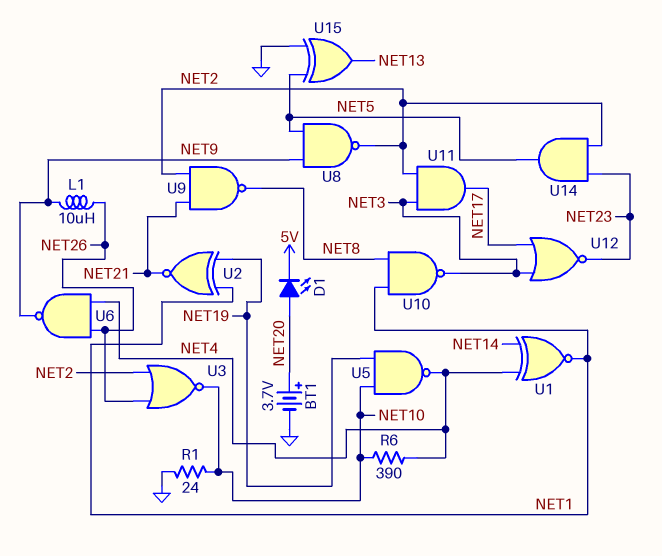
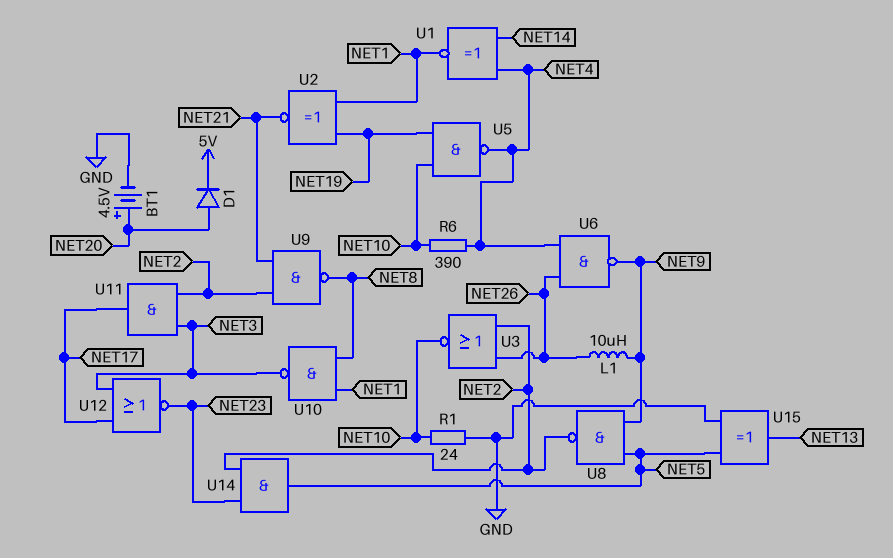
BT1: 3.7V (plus NET20, minus GND) -> 4.5V (plus NET20, minus GND)
D1: LED (A NET20, K 5V) -> diode (A NET20, K 5V)

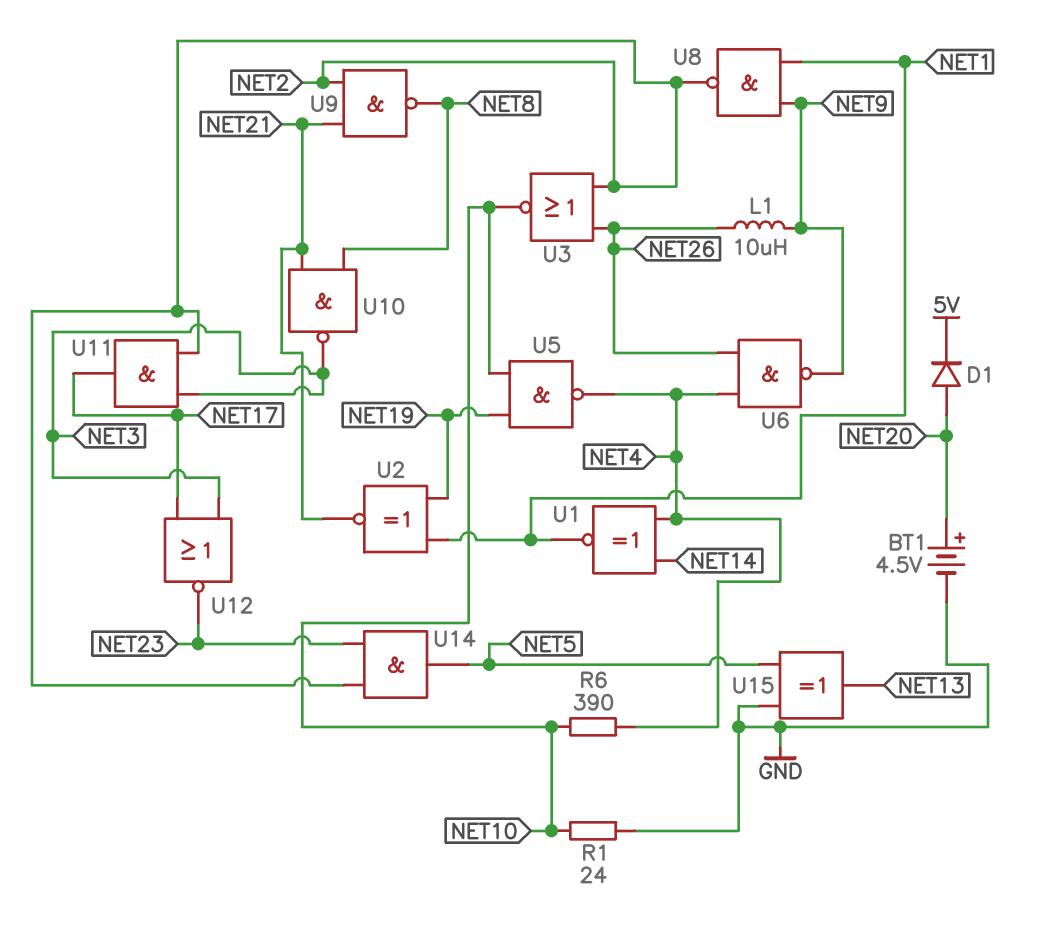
U8: NAND (in NET5, in NET9, out NET2) -> NAND (in NET1, in NET9, out NET2)
U10: NAND (in NET1, in NET8, out NET3) -> NAND (in NET8, in NET21, out NET3)

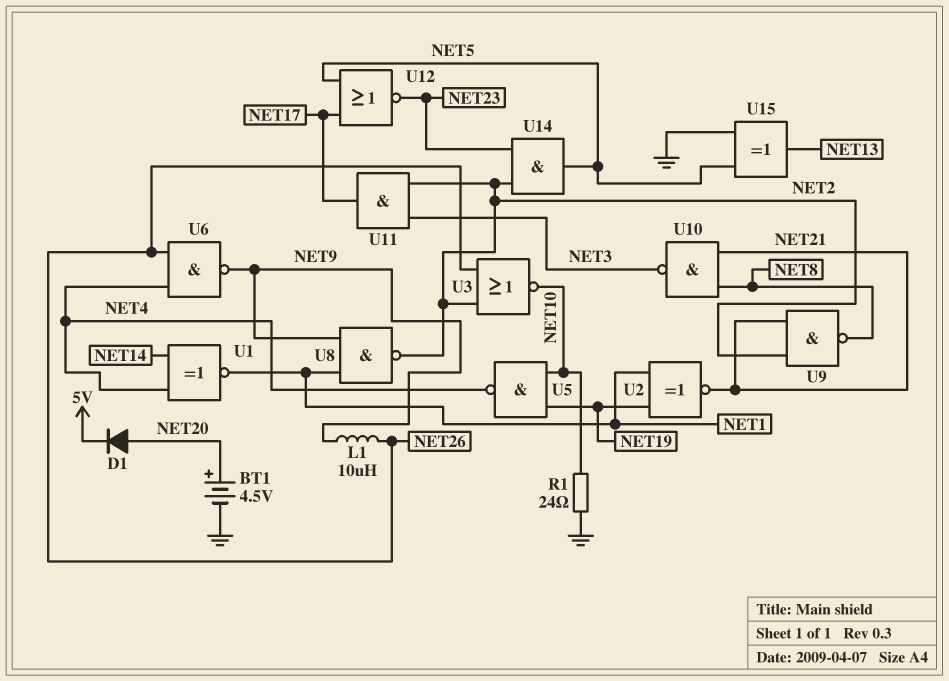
R6: 390 (NET4, NET10) -> none
U12: NOR (in NET3, in NET17, out NET23) -> NOR (in NET5, in NET17, out NET23)

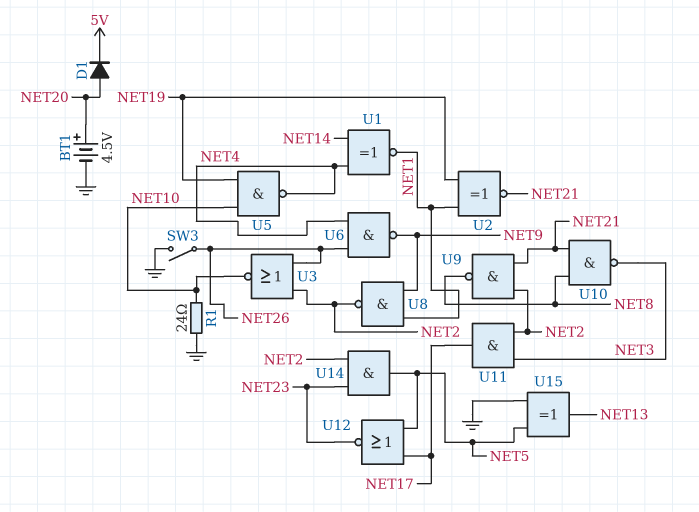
L1: 10uH (NET9, NET26) -> none
SW3: none -> switch (GND, NET26)

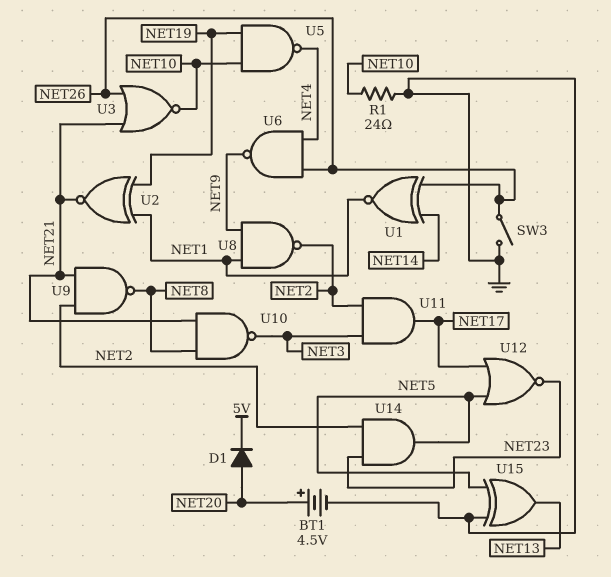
U1: XNOR (in NET4, in NET14, out NET1) -> XNOR (in NET14, in NET26, out NET1)
U3: NOR (in NET2, in NET26, out NET10) -> NOR (in NET21, in NET26, out NET10)

